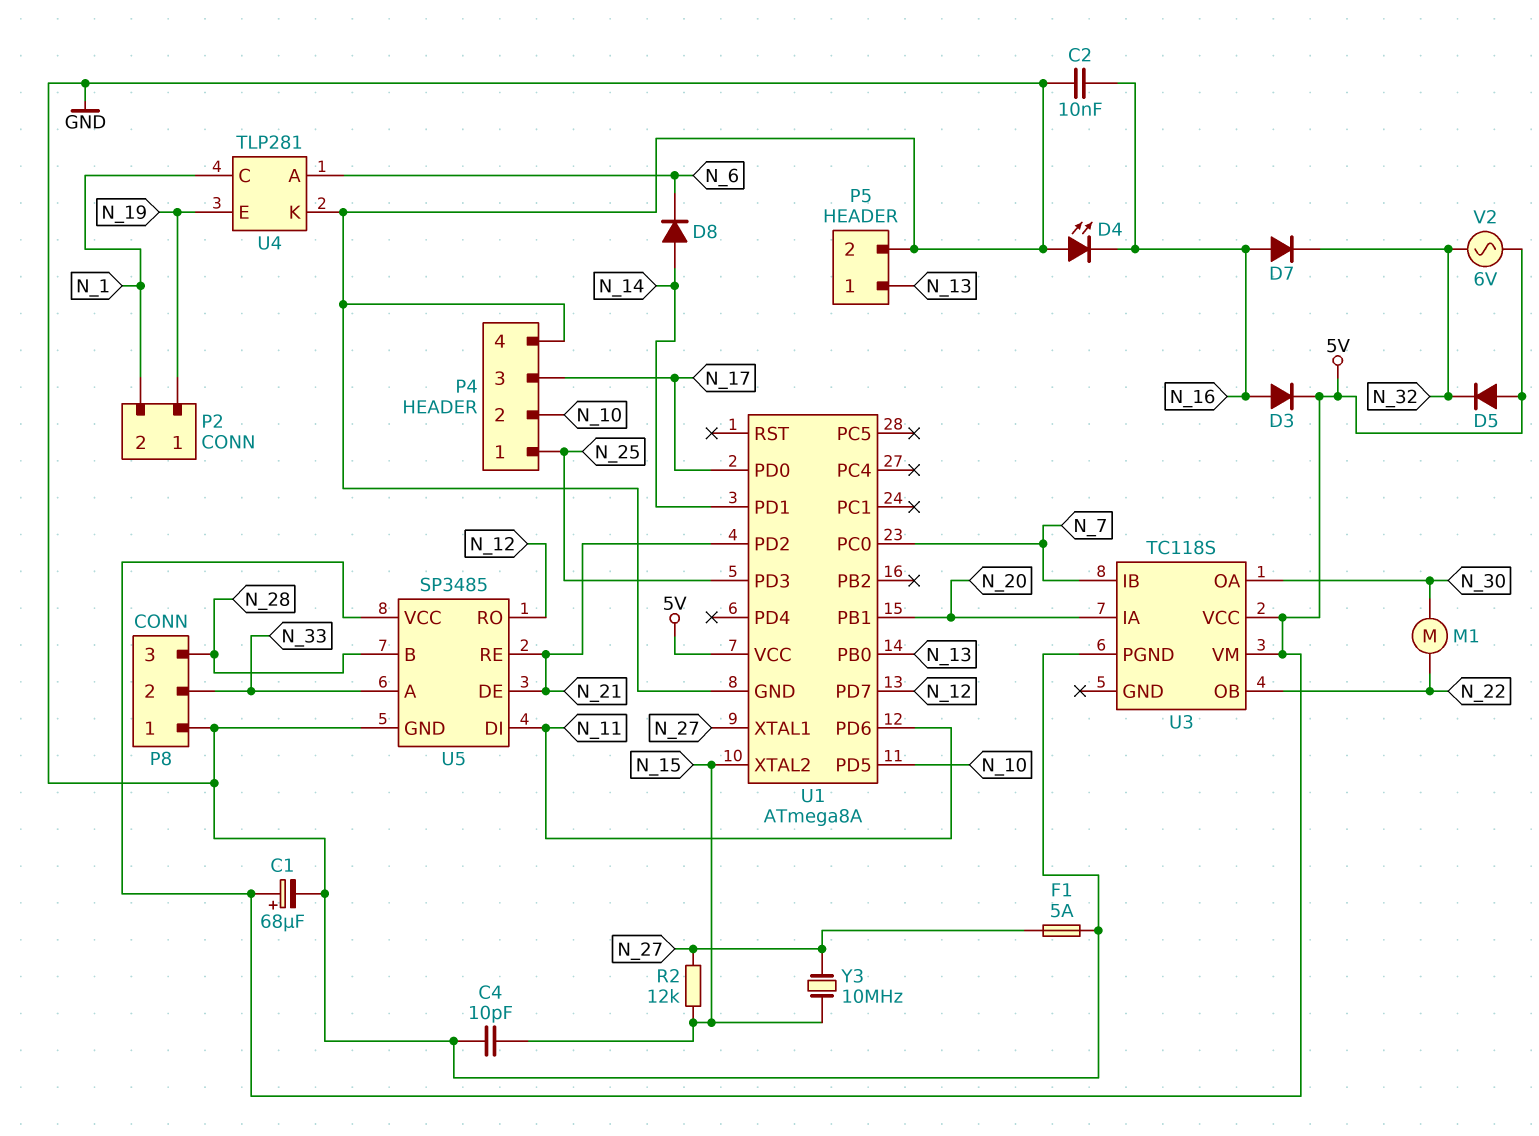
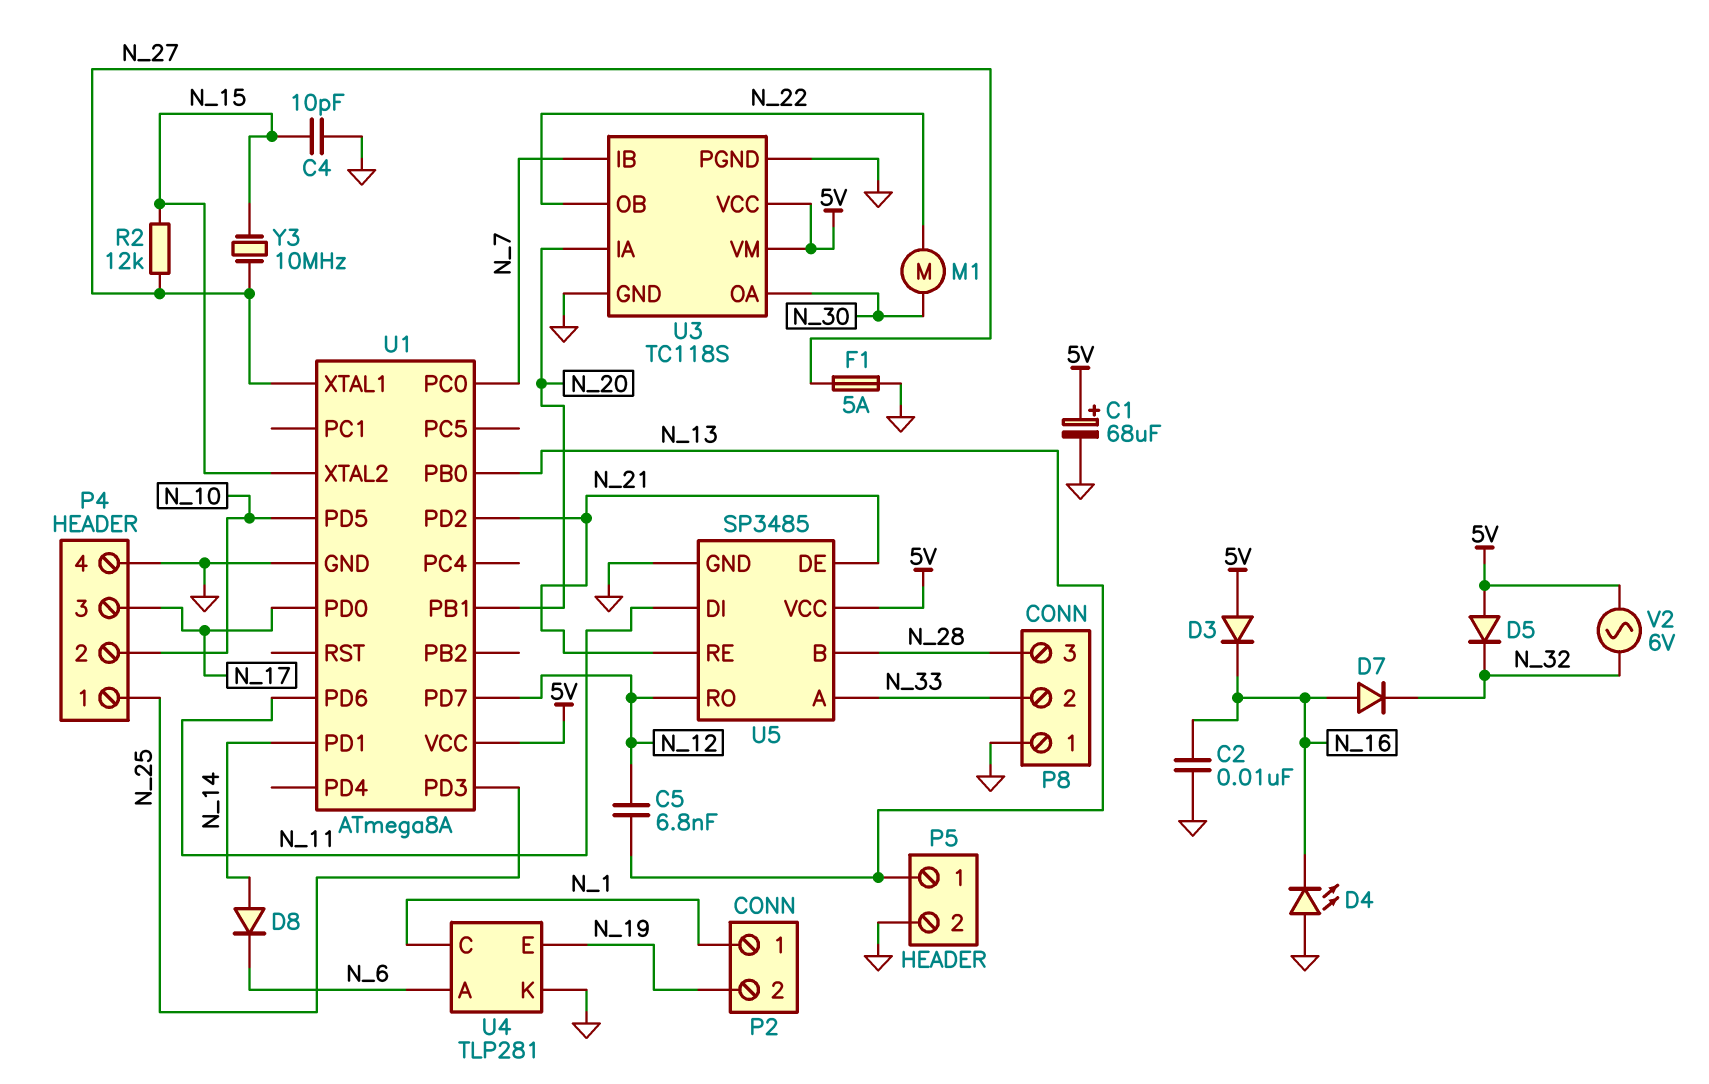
C5: none -> 6.8nF (N_12, N_13)
D3: diode (A N_16, K 5V) -> diode (A 5V, K N_16)
P2 pin 1: N_19 -> N_1
P2 pin 2: N_1 -> N_19
U3 pin GND: none -> GND

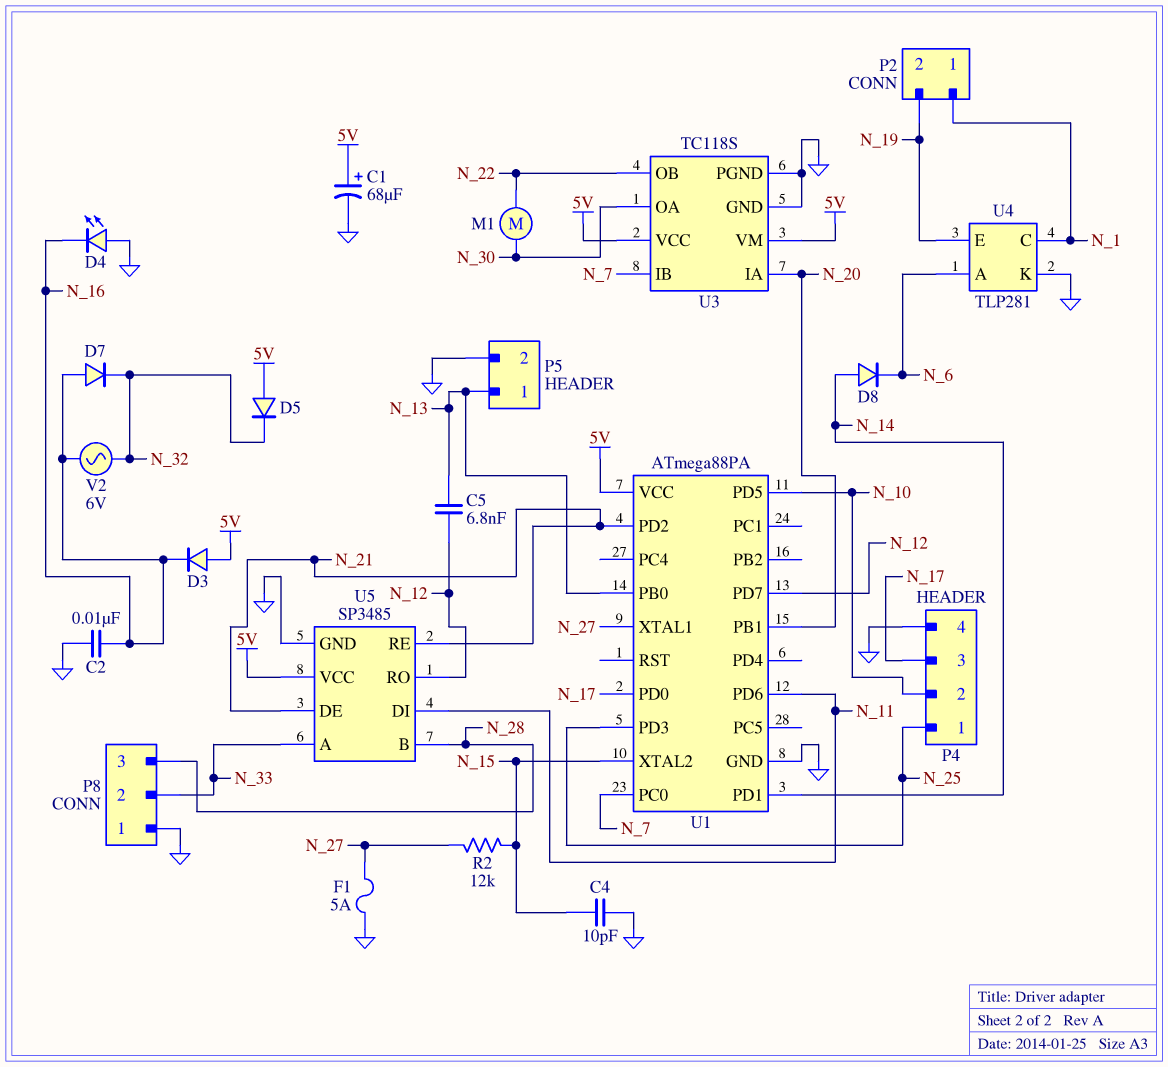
U1: ATmega8A -> ATmega88PA
V2: AC 6V (5V, N_32) -> AC 6V (N_16, N_32)
Y3: 10MHz (N_15, N_27) -> none

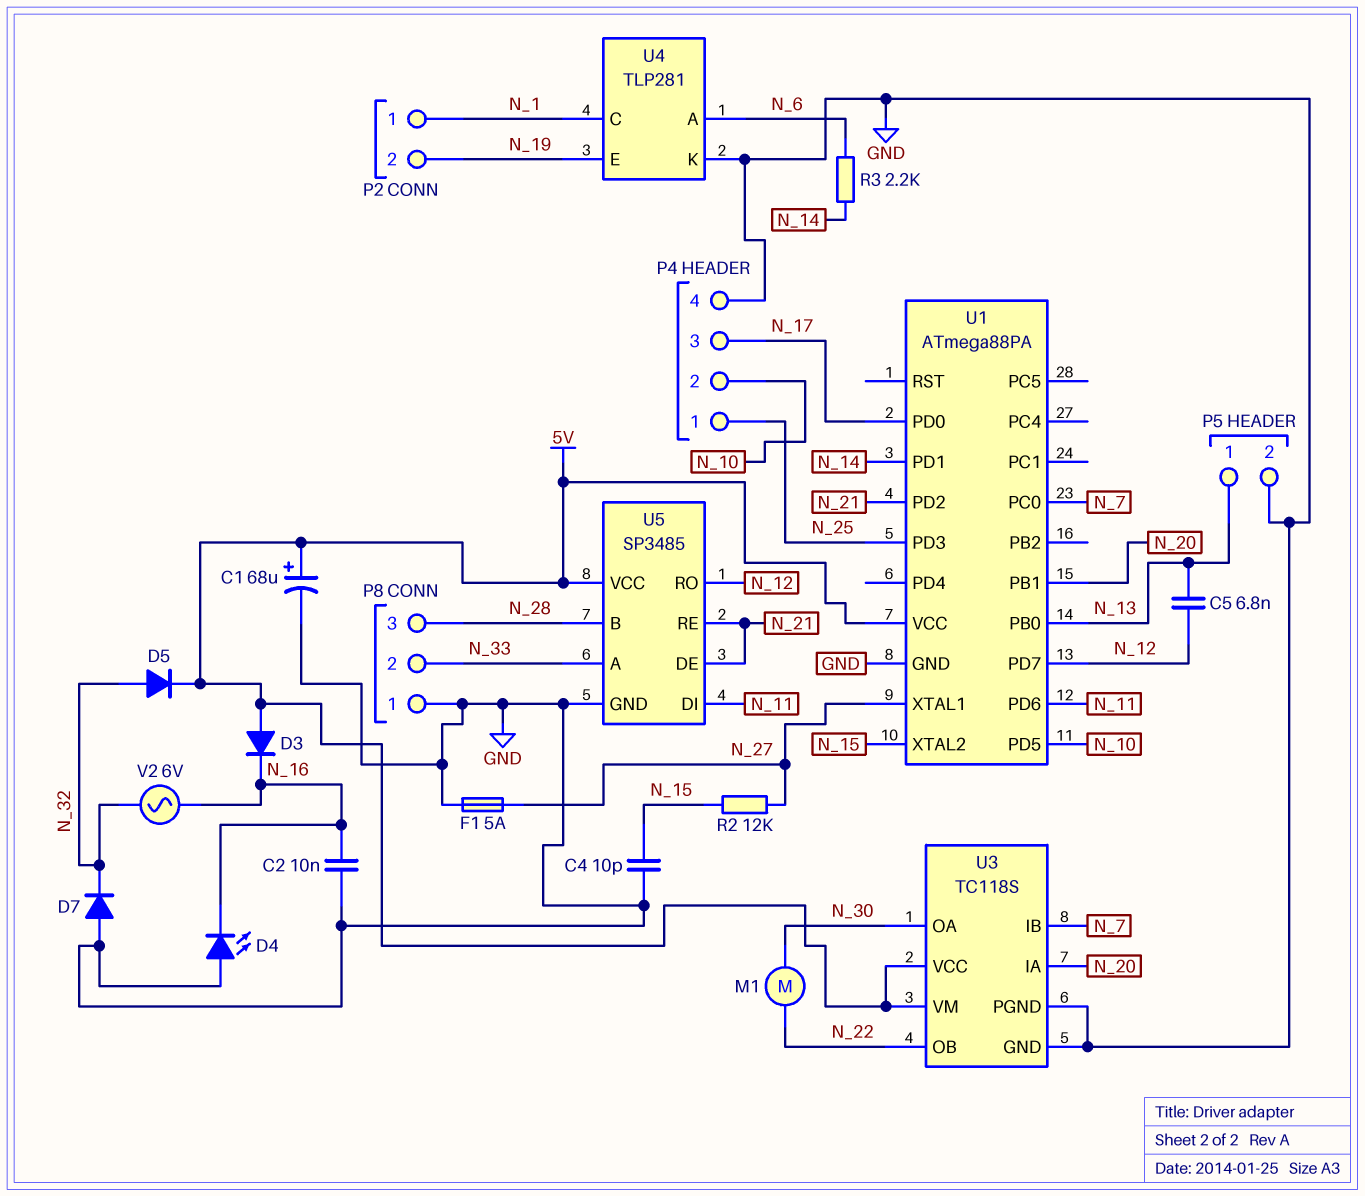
D5: diode (A 5V, K N_32) -> diode (A N_32, K 5V)
D7: diode (A N_16, K N_32) -> diode (A GND, K N_32)
D8: diode (A N_14, K N_6) -> none
R3: none -> 2.2k (N_6, N_14)

